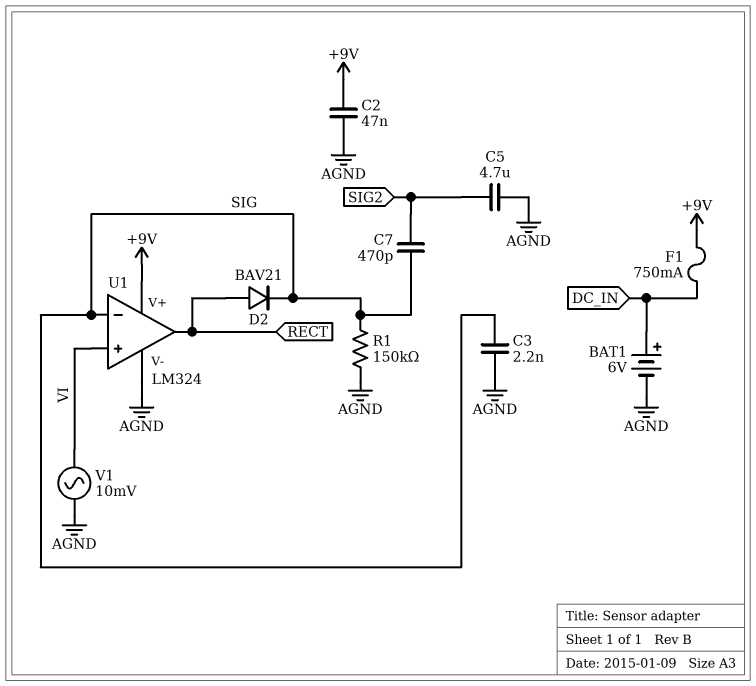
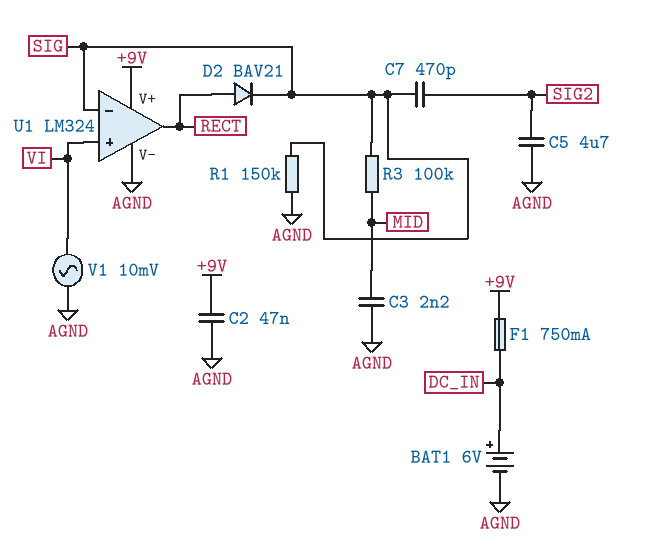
C3: 2.2nF (AGND, SIG) -> 2.2nF (AGND, MID)
R3: none -> 100k (MID, SIG)

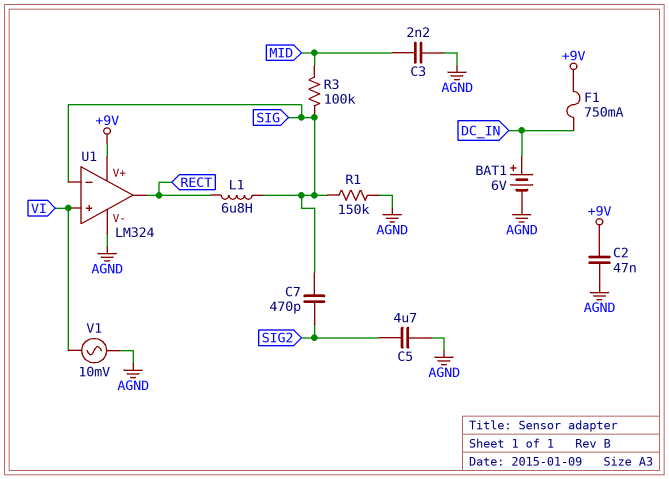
D2: diode BAV21 (A RECT, K SIG) -> none
L1: none -> 6.8uH (RECT, SIG)

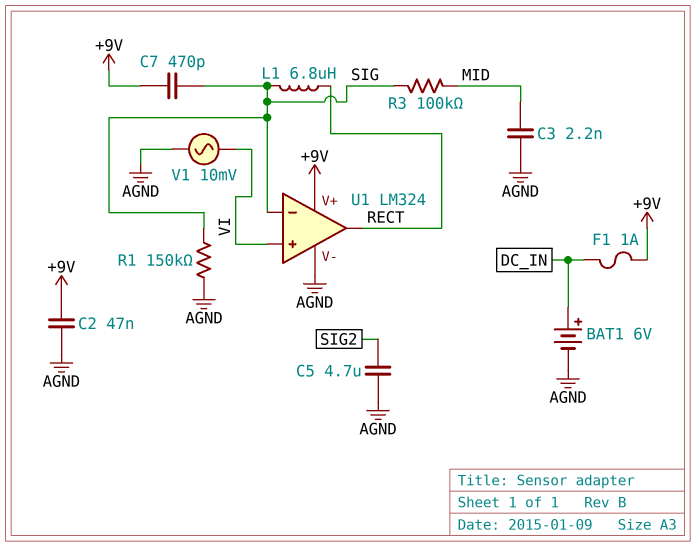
C7: 470pF (SIG, SIG2) -> 470pF (+9V, SIG)
F1: 750mA (+9V, DC_IN) -> 1A (+9V, DC_IN)

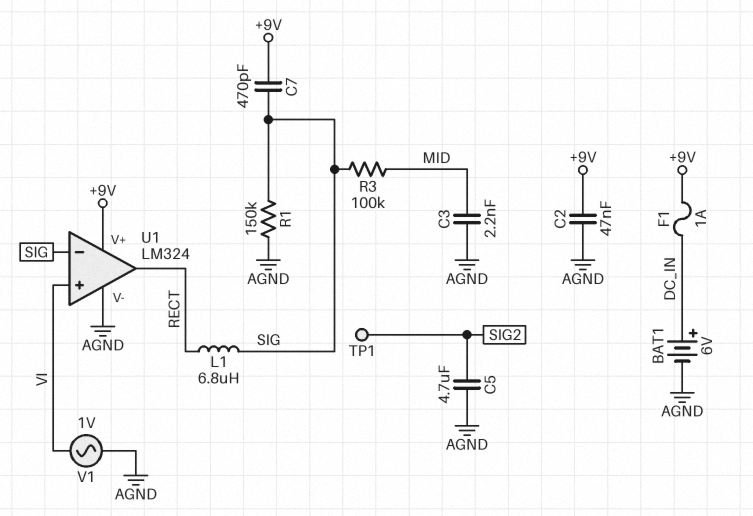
TP1: none -> test point (SIG2)
V1: AC 10mV (AGND, VI) -> AC 1V (AGND, VI)

